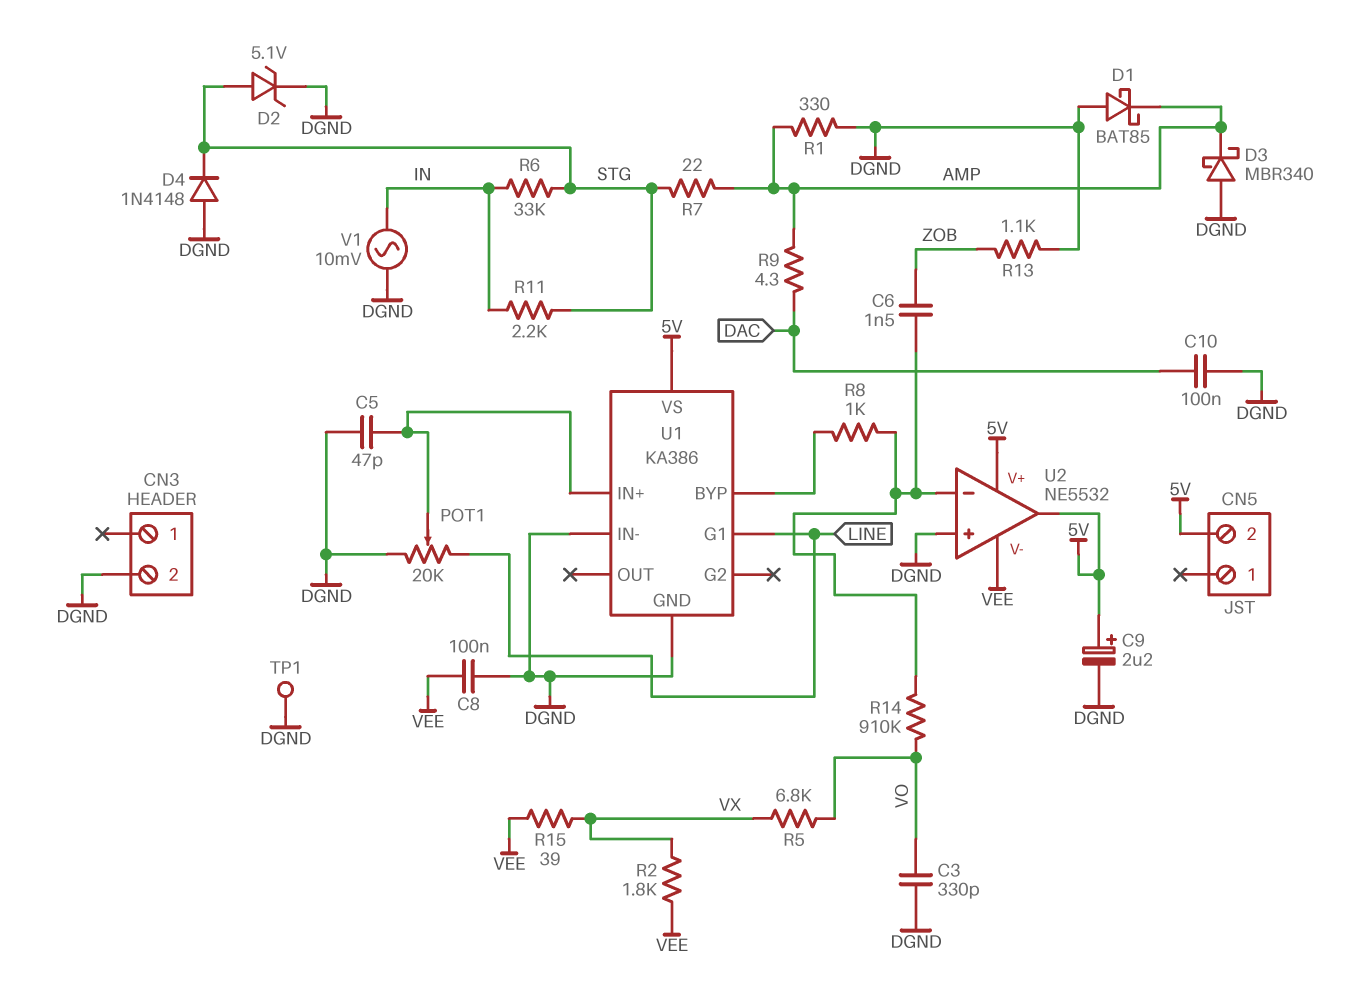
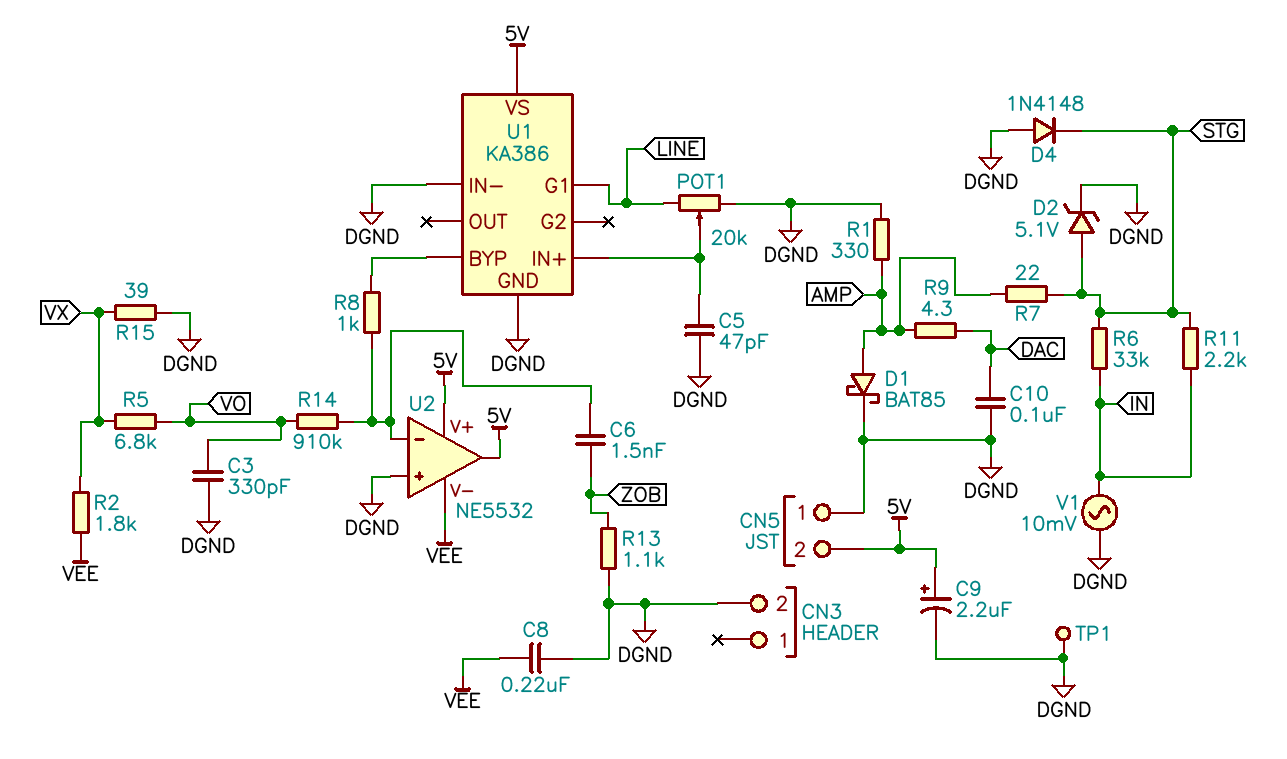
C8: 100nF (DGND, VEE) -> 220nF (DGND, VEE)
CN5 pin 1: none -> DGND
D1: schottky BAT85 (A DGND, K AMP) -> schottky BAT85 (A AMP, K DGND)
D3: schottky MBR340 (A DGND, K AMP) -> none
R15: 39 (VEE, VX) -> 39 (DGND, VX)

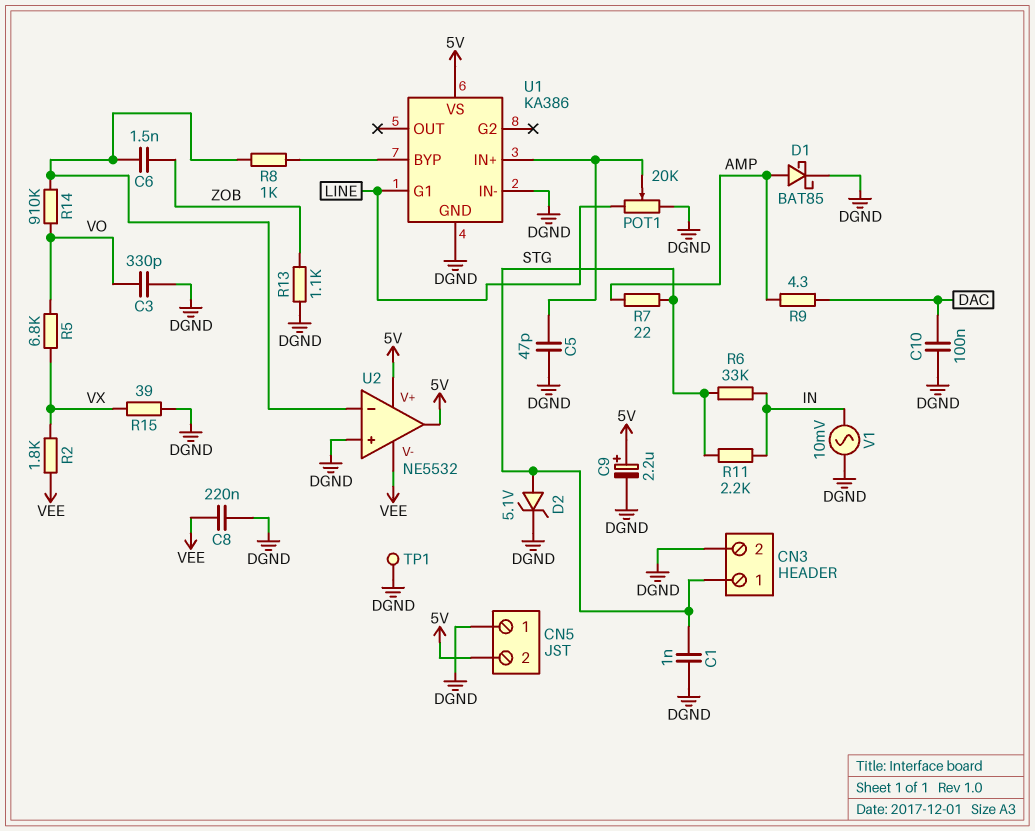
C1: none -> 1nF (DGND, STG)
CN3 pin 1: none -> STG
D4: diode 1N4148 (A DGND, K STG) -> none
R1: 330 (AMP, DGND) -> none

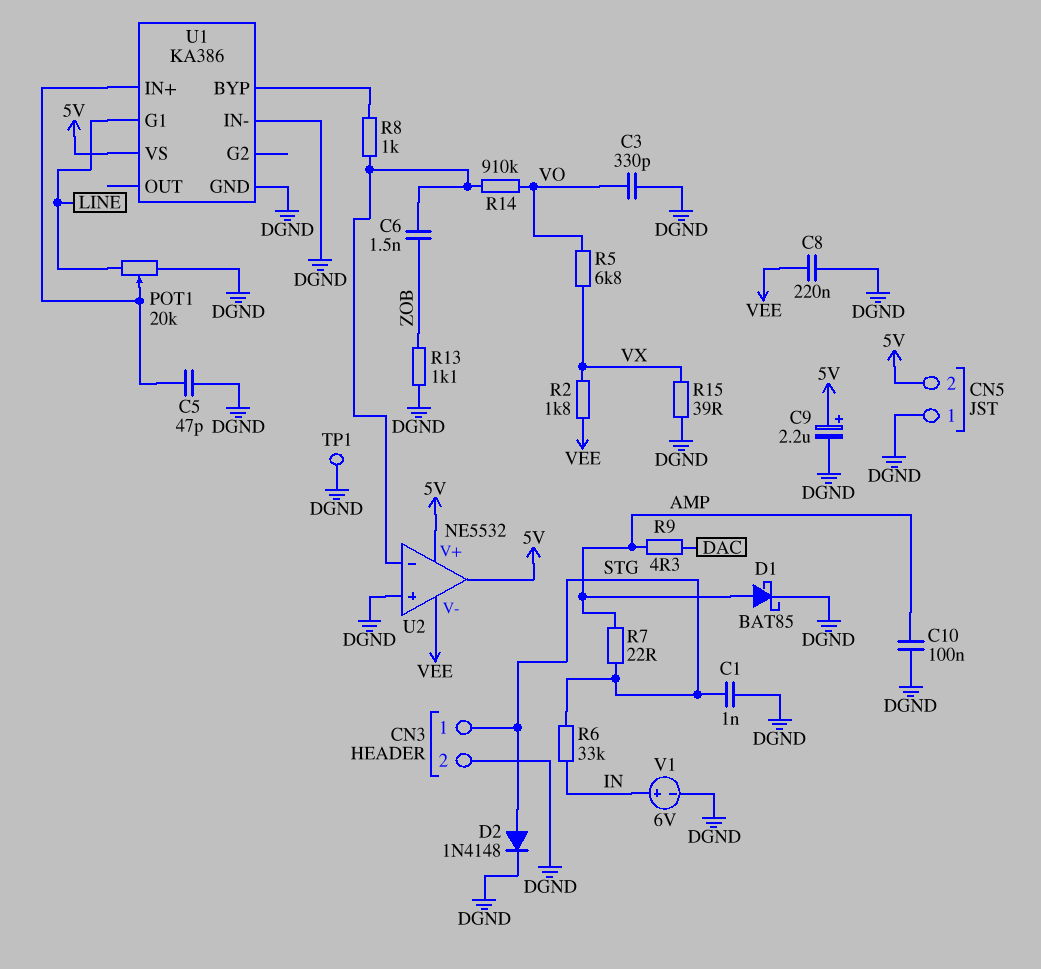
C10: 100nF (DAC, DGND) -> 100nF (AMP, DGND)
D2: zener 5.1V (A STG, K DGND) -> diode 1N4148 (A STG, K DGND)
R11: 2.2k (IN, STG) -> none
V1: AC 10mV (DGND, IN) -> 6V (plus IN, minus DGND)

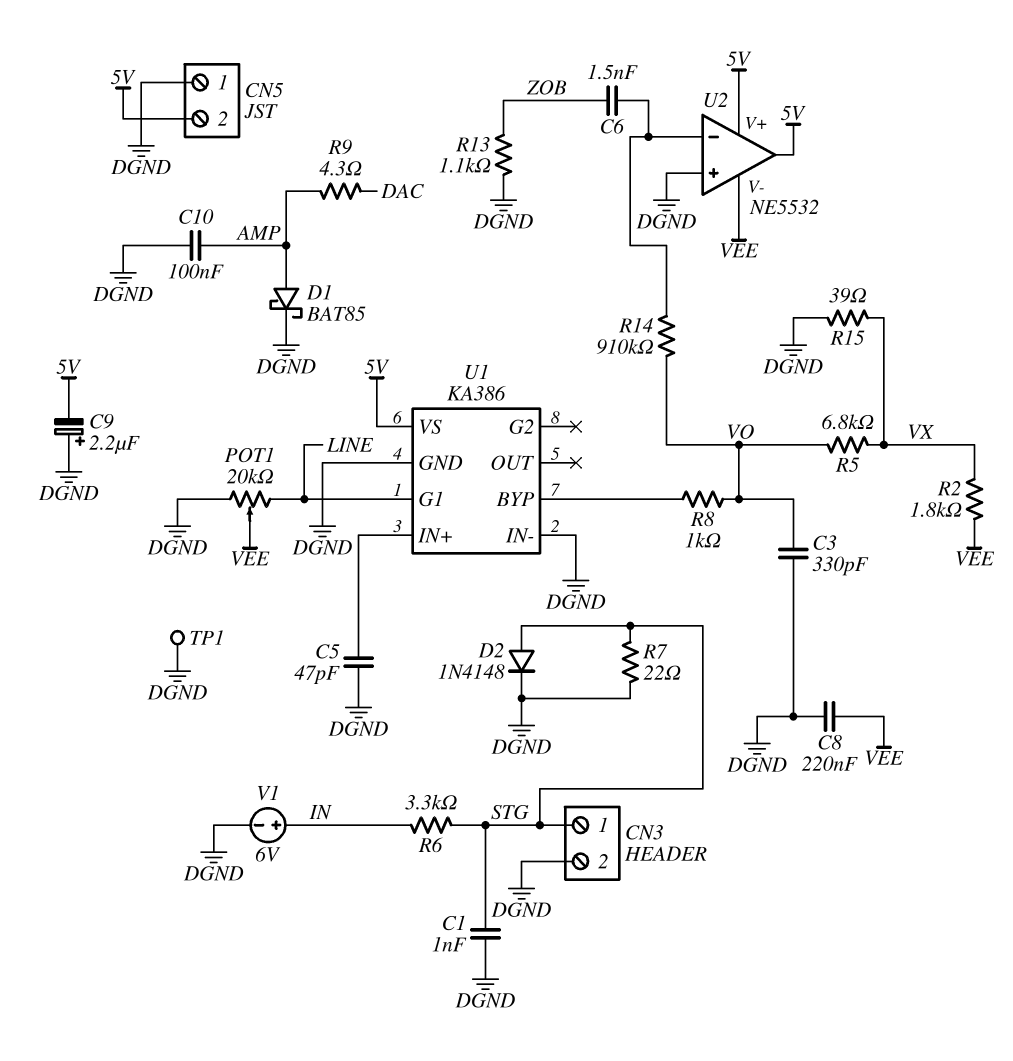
C9: 2.2uF (plus 5V, minus DGND) -> 2.2uF (plus DGND, minus 5V)
POT1: 20k (DGND, LINE, wiper U1/IN+) -> 20k (DGND, LINE, wiper VEE)
R6: 33k (IN, STG) -> 3.3k (IN, STG)
R7: 22 (AMP, STG) -> 22 (DGND, STG)
R8: 1k (U1/BYP, U2/in-) -> 1k (U1/BYP, VO)

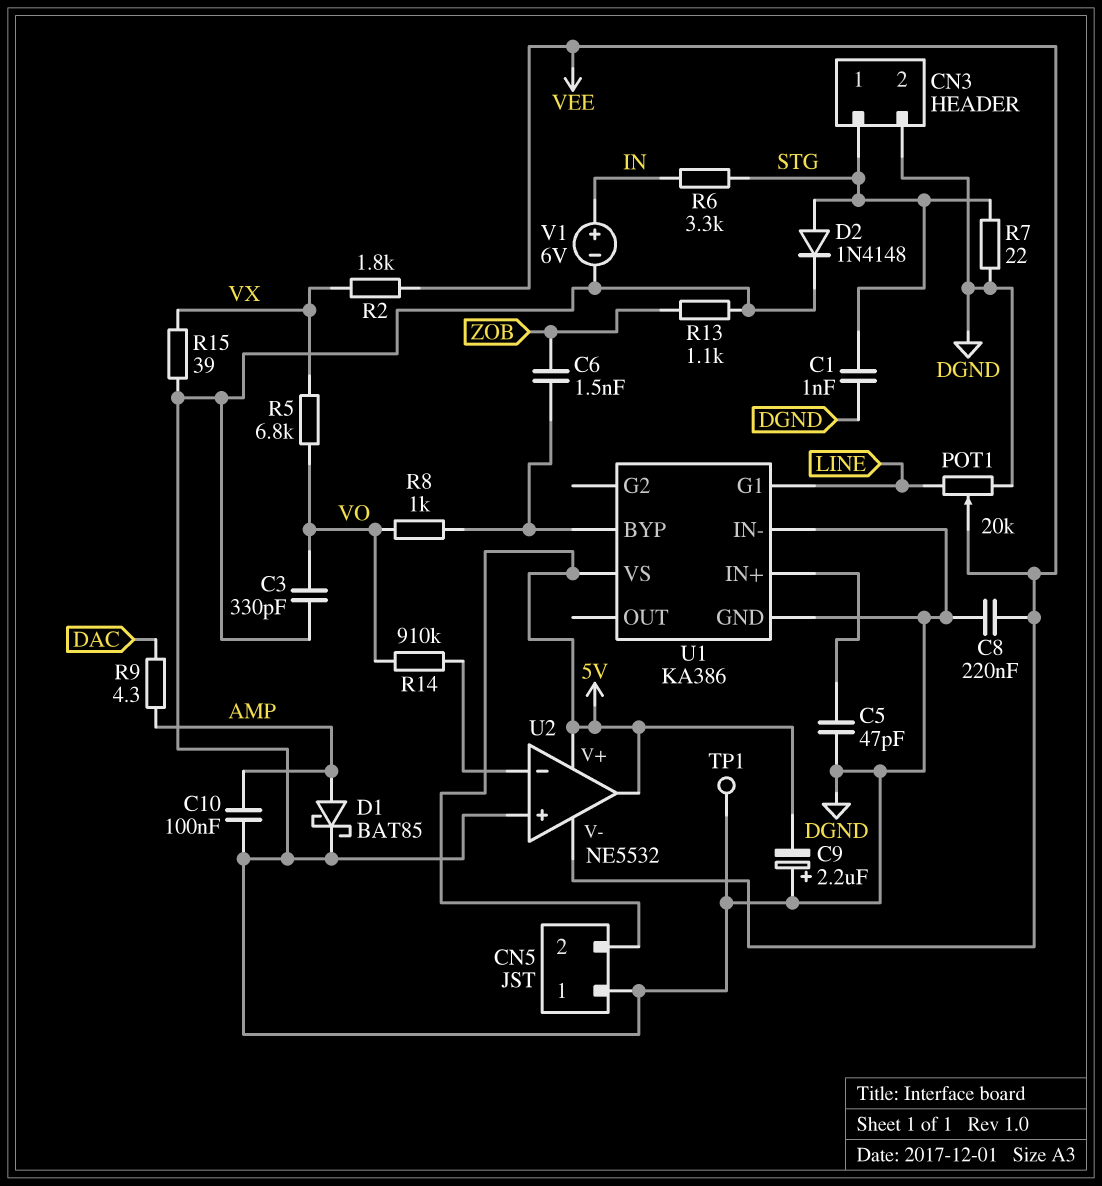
C6: 1.5nF (U2/in-, ZOB) -> 1.5nF (U1/BYP, ZOB)

